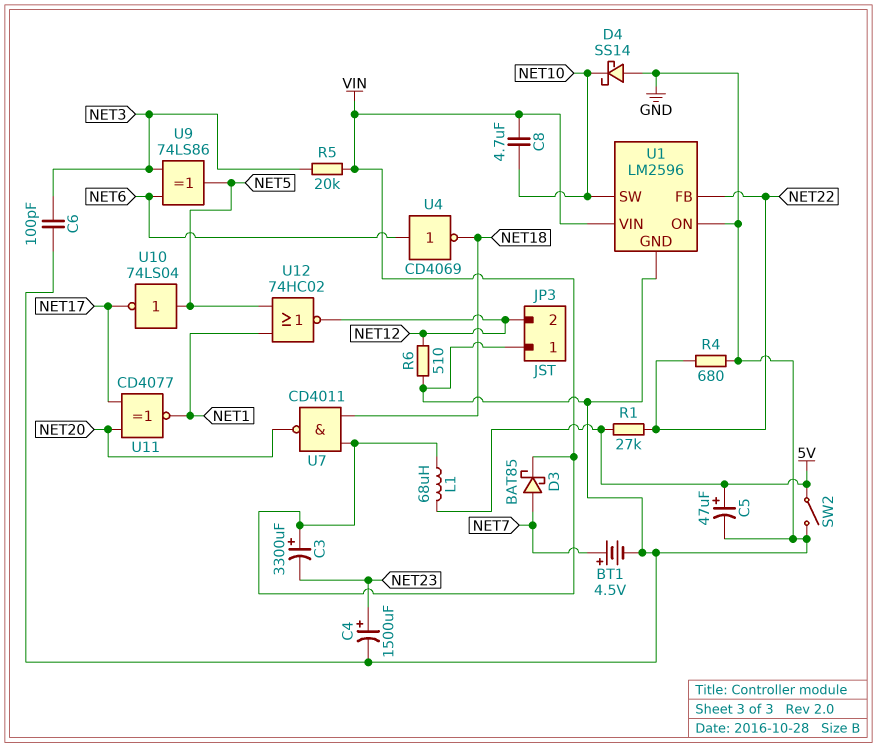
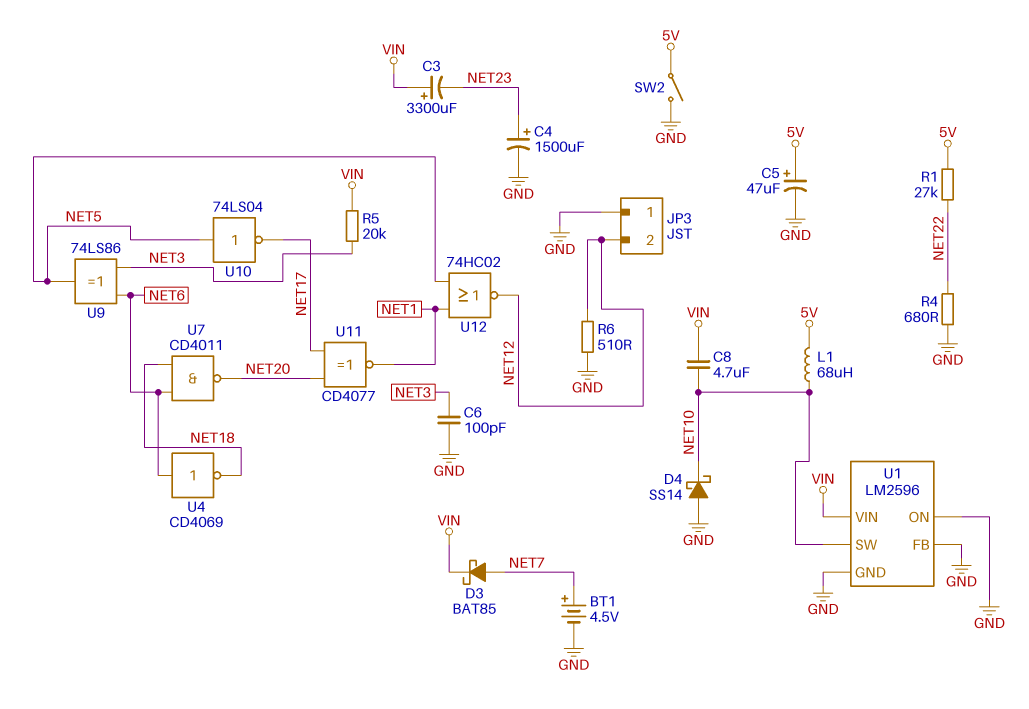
L1: 68uH (5V, VIN) -> 68uH (5V, NET10)
U1 pin FB: NET22 -> GND
U7: NAND CD4011 (in NET18, in VIN, out NET20) -> NAND CD4011 (in NET6, in NET18, out NET20)

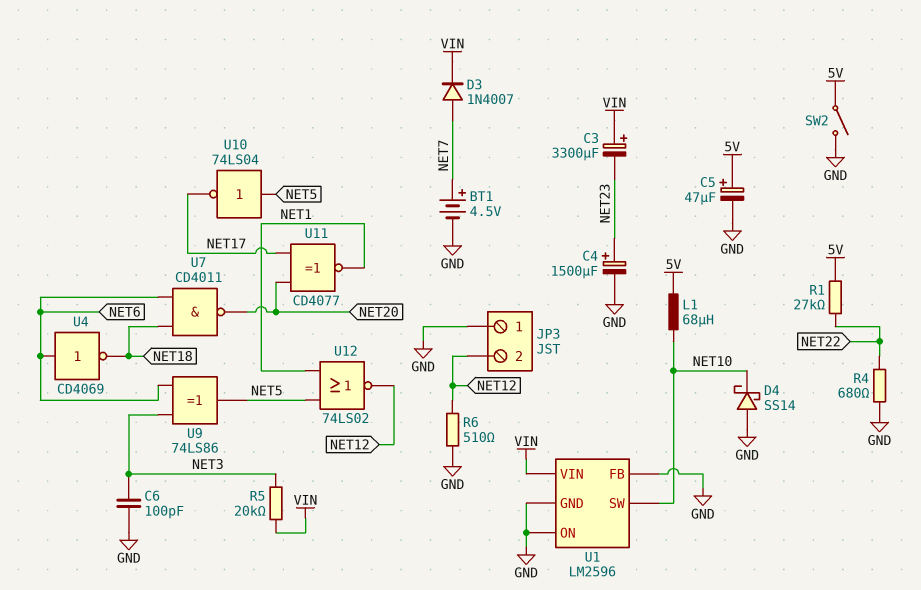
C8: 4.7uF (NET10, VIN) -> none
D3: schottky BAT85 (A NET7, K VIN) -> diode 1N4007 (A NET7, K VIN)
U12: NOR 74HC02 (in NET1, in NET5, out NET12) -> NOR 74LS02 (in NET1, in NET5, out NET12)

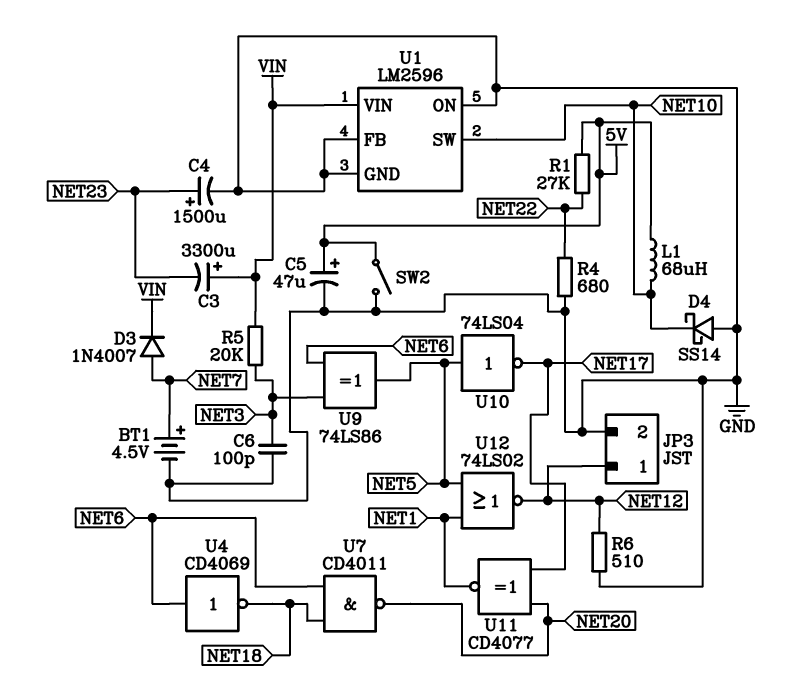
JP3 pin 1: GND -> NET12
JP3 pin 2: NET12 -> GND

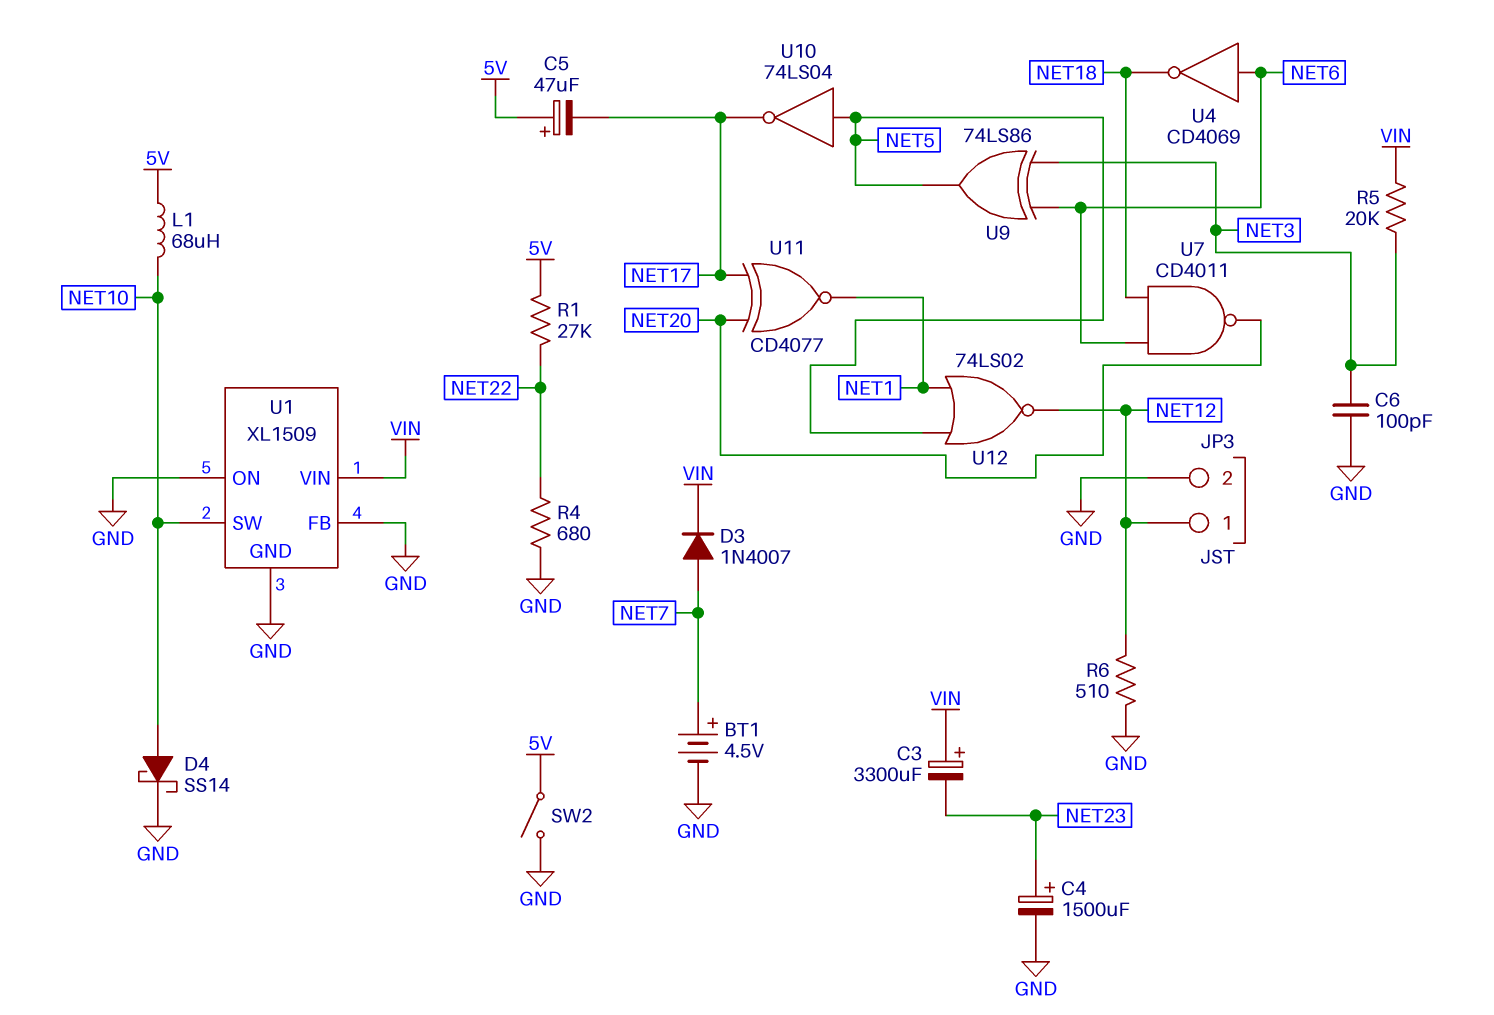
C5: 47uF (plus 5V, minus GND) -> 47uF (plus 5V, minus NET17)
D4: schottky SS14 (A GND, K NET10) -> schottky SS14 (A NET10, K GND)
U1: LM2596 -> XL1509

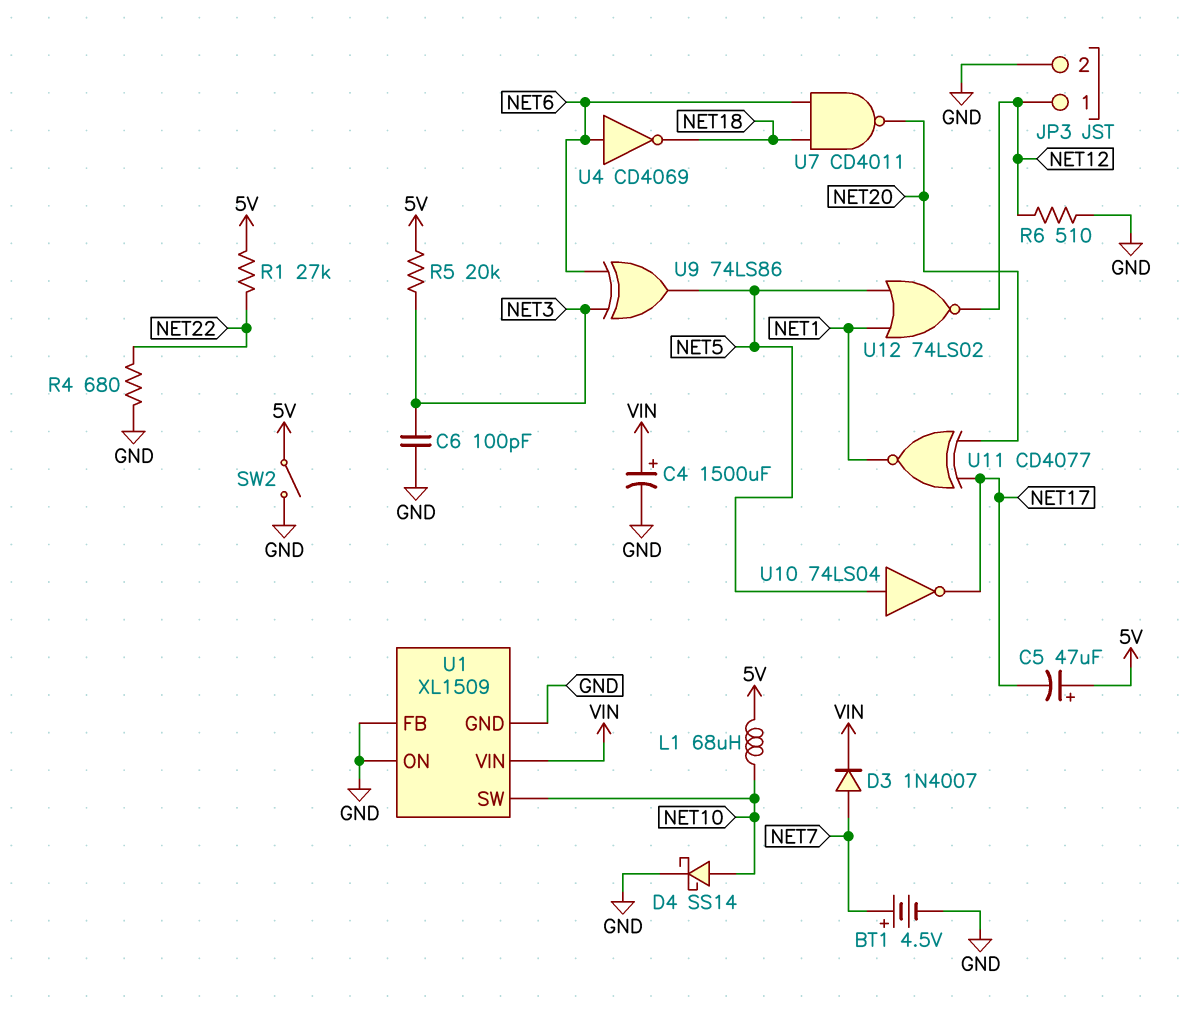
C3: 3300uF (plus VIN, minus NET23) -> none
C4: 1500uF (plus NET23, minus GND) -> 1500uF (plus VIN, minus GND)
R5: 20k (NET3, VIN) -> 20k (5V, NET3)

